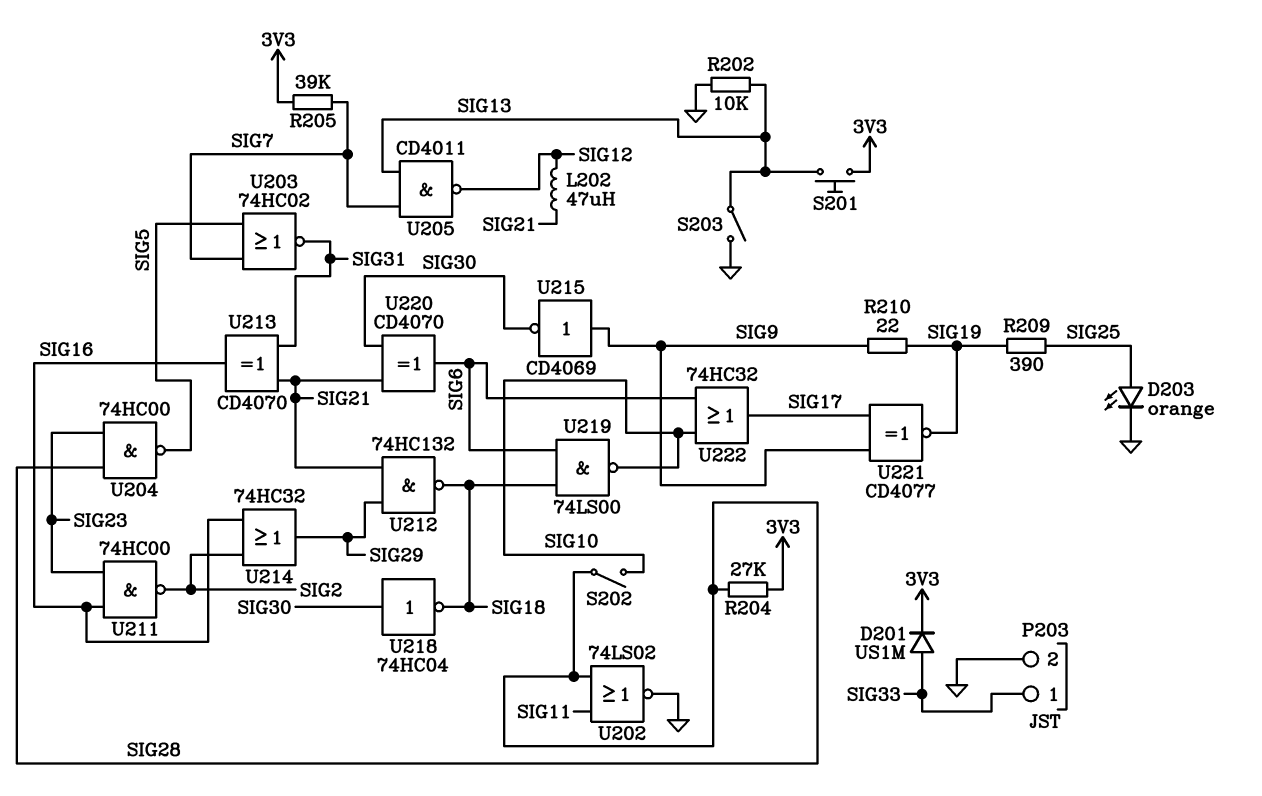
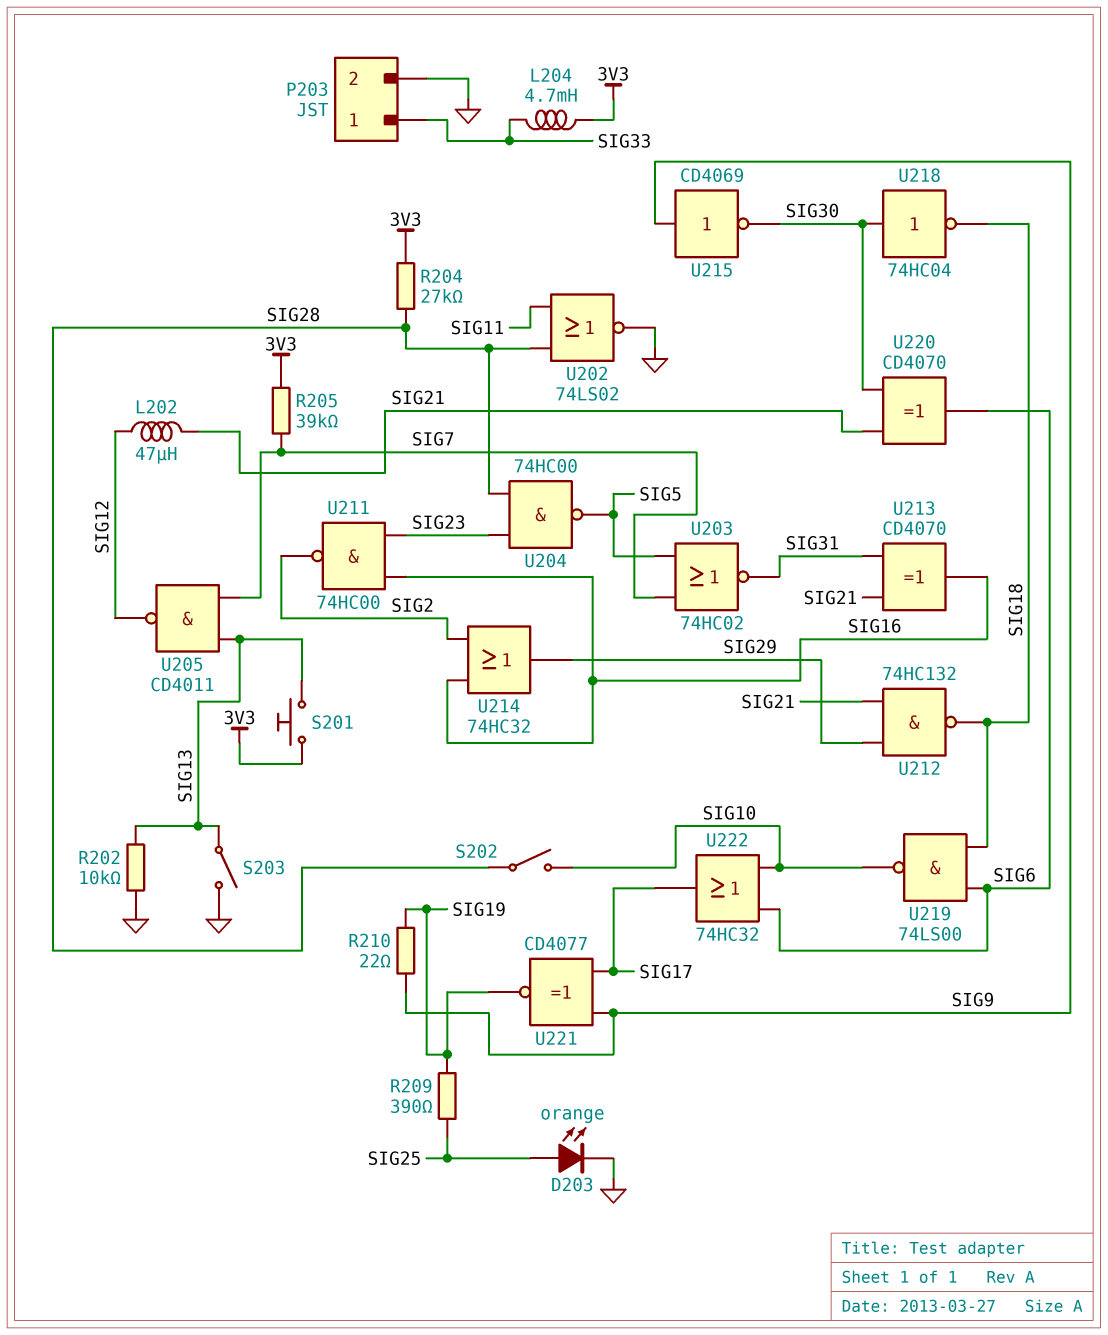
D201: diode US1M (A SIG33, K 3V3) -> none
L204: none -> 4.7mH (3V3, SIG33)

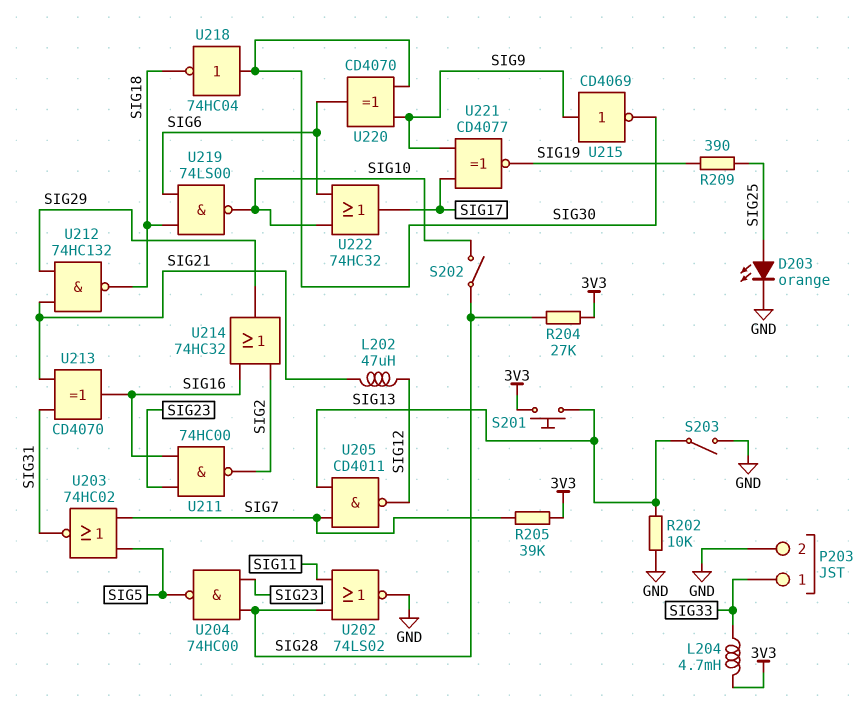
R210: 22 (SIG9, SIG19) -> none
U220: XOR CD4070 (in SIG21, in SIG30, out SIG6) -> XOR CD4070 (in SIG9, in SIG30, out SIG6)

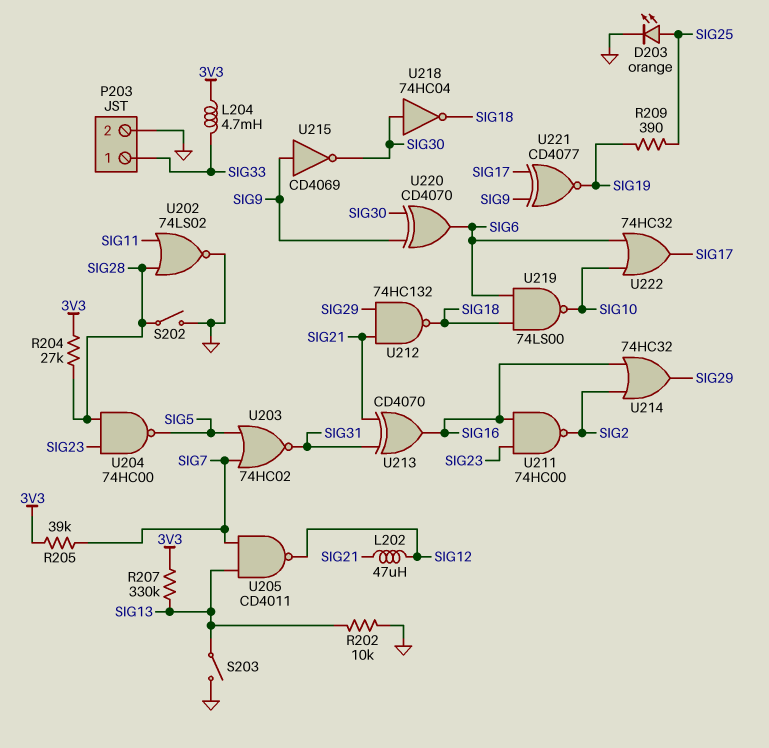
R207: none -> 330k (3V3, SIG13)
S201: button (3V3, SIG13) -> none
S202: switch (SIG10, SIG28) -> switch (GND, SIG28)

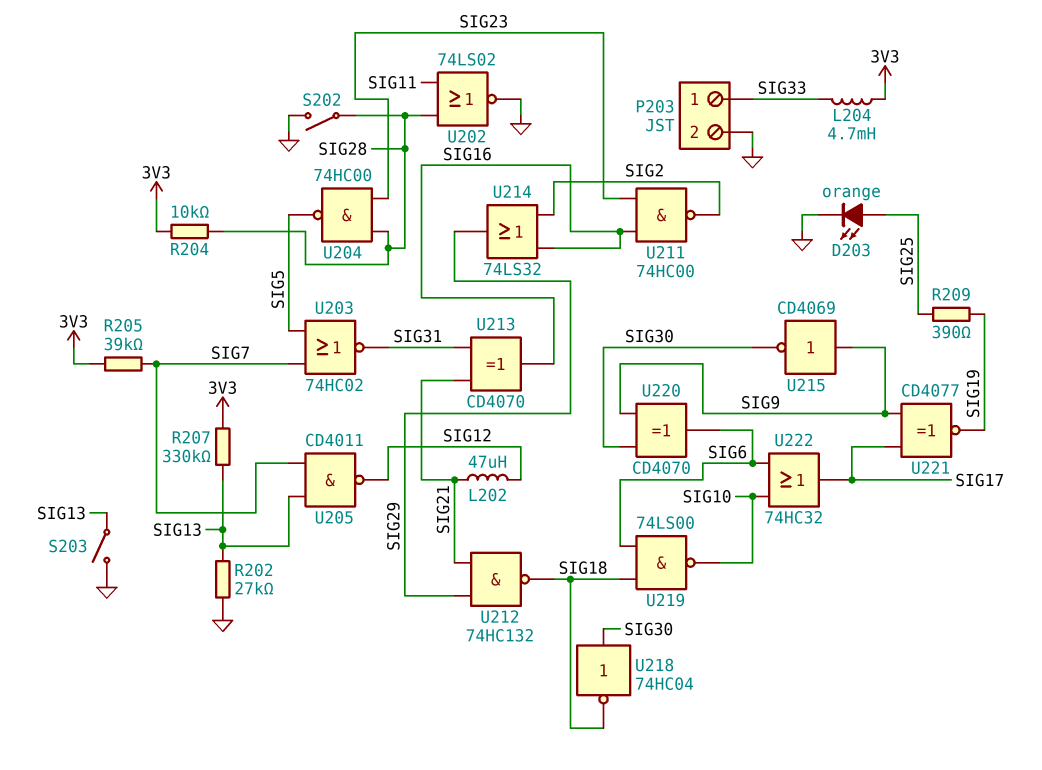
R202: 10k (GND, SIG13) -> 27k (GND, SIG13)
R204: 27k (3V3, SIG28) -> 10k (3V3, SIG28)
U214: OR 74HC32 (in SIG2, in SIG16, out SIG29) -> OR 74LS32 (in SIG2, in SIG16, out SIG29)

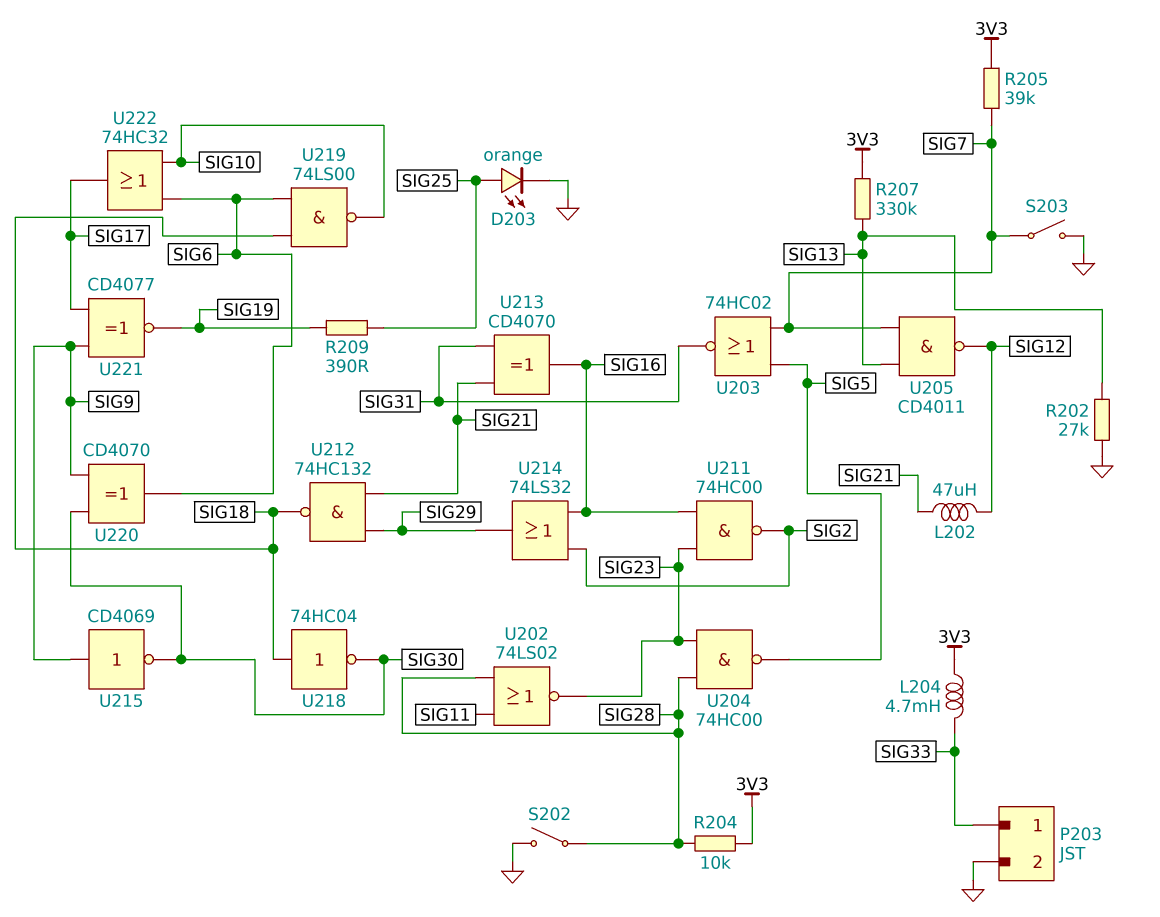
S203: switch (GND, SIG13) -> switch (GND, SIG7)
U202: NOR 74LS02 (in SIG11, in SIG28, out GND) -> NOR 74LS02 (in SIG11, in SIG28, out SIG23)
U218: NOT 74HC04 (in SIG30, out SIG18) -> NOT 74HC04 (in SIG18, out SIG30)

